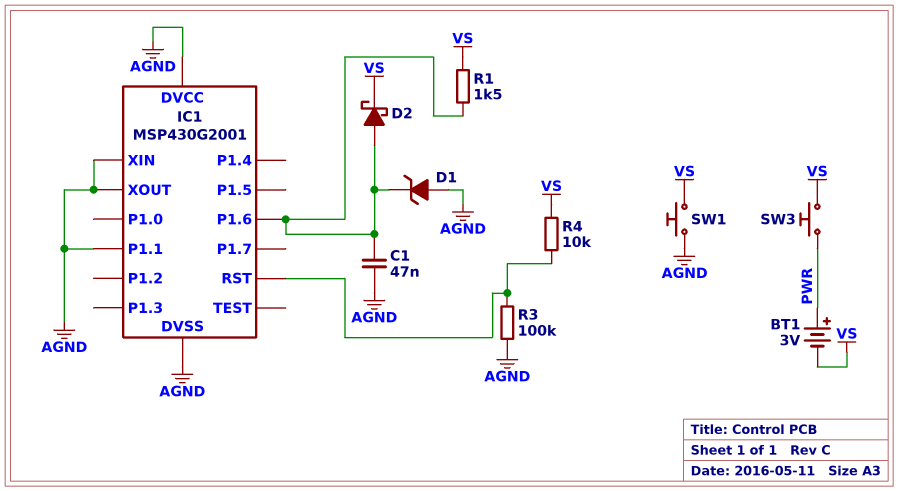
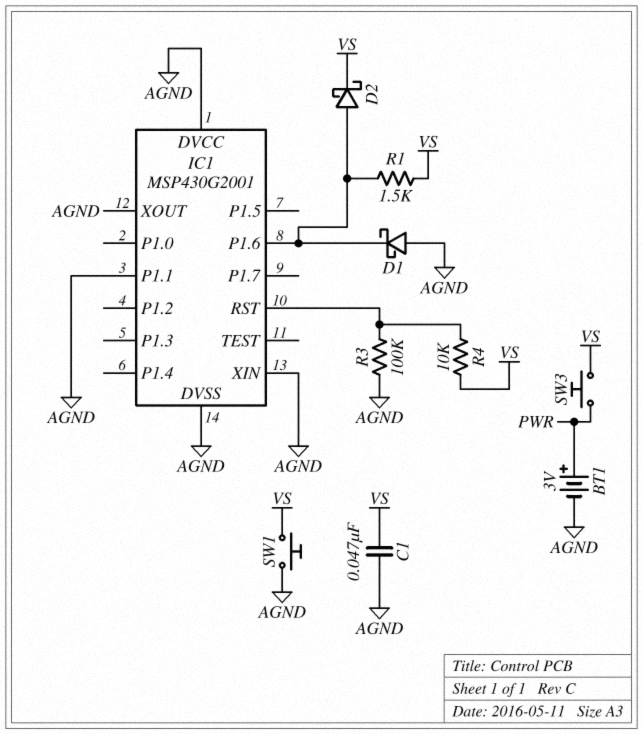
BT1: 3V (plus PWR, minus VS) -> 3V (plus PWR, minus AGND)
C1: 47nF (AGND, IC1/P1.6) -> 47nF (AGND, VS)
D1: zener (A AGND, K IC1/P1.6) -> schottky (A AGND, K IC1/P1.6)

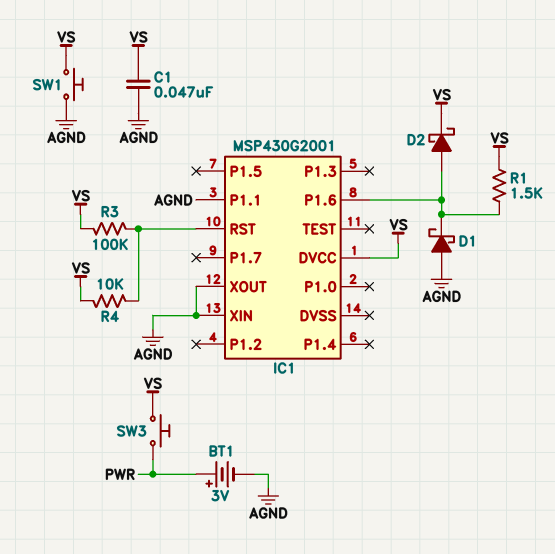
IC1 pin DVCC: AGND -> VS
IC1 pin DVSS: AGND -> none
R3: 100k (AGND, IC1/RST) -> 100k (IC1/RST, VS)

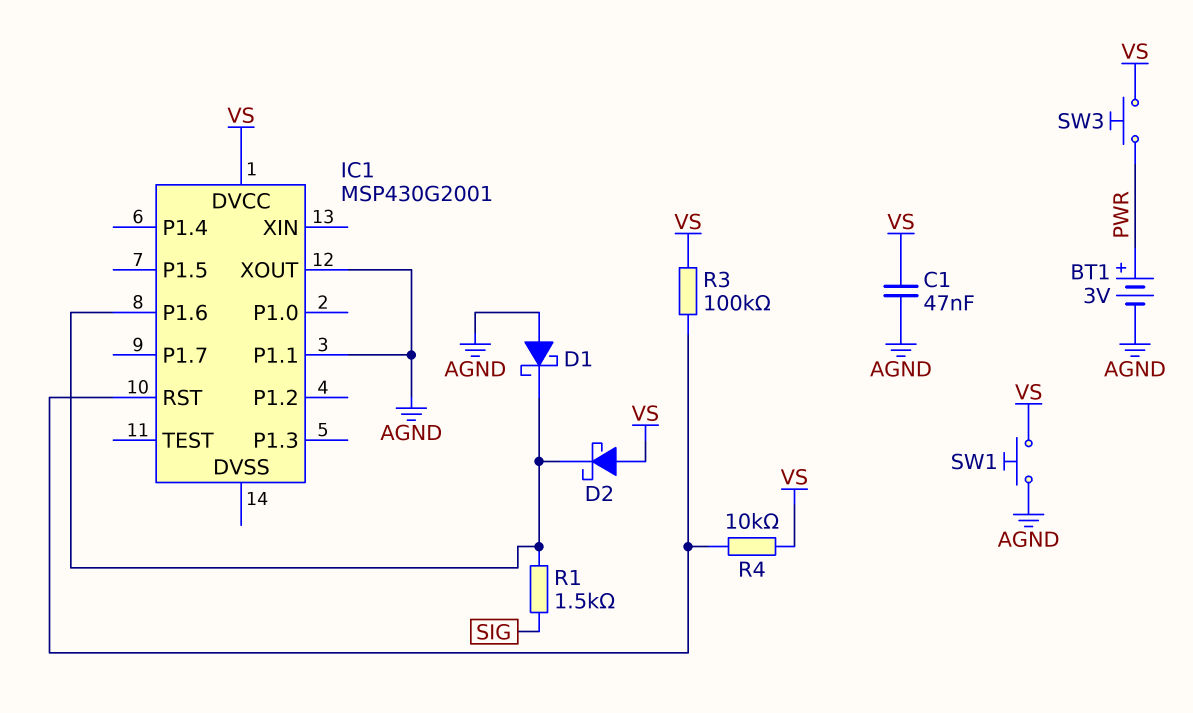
D2: schottky (A IC1/P1.6, K VS) -> schottky (A VS, K IC1/P1.6)
IC1 pin XIN: AGND -> none
R1: 1.5k (IC1/P1.6, VS) -> 1.5k (IC1/P1.6, SIG)

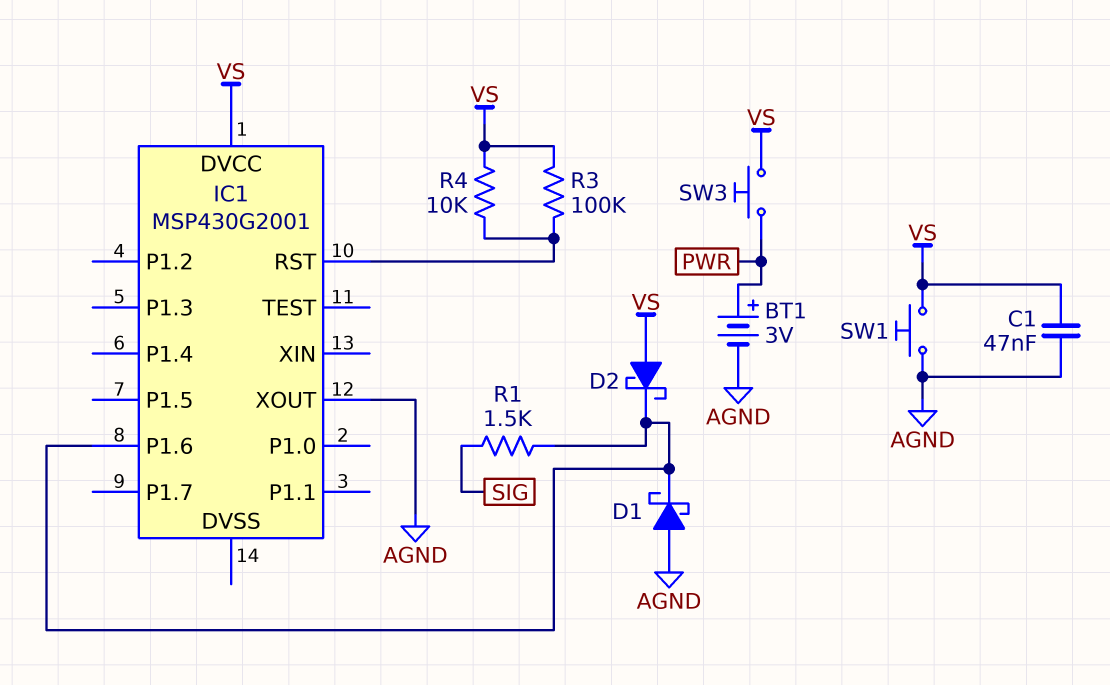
IC1 pin P1.1: AGND -> none

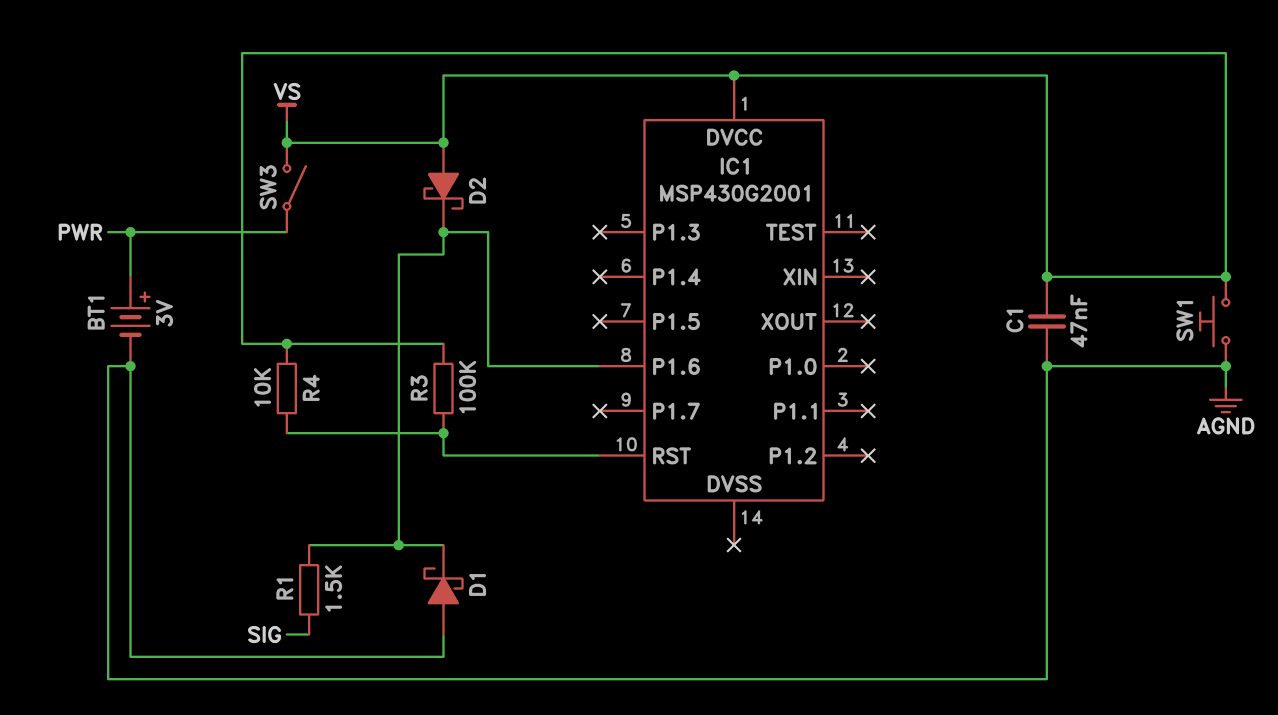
IC1 pin XOUT: AGND -> none
SW3: button (PWR, VS) -> switch (PWR, VS)

